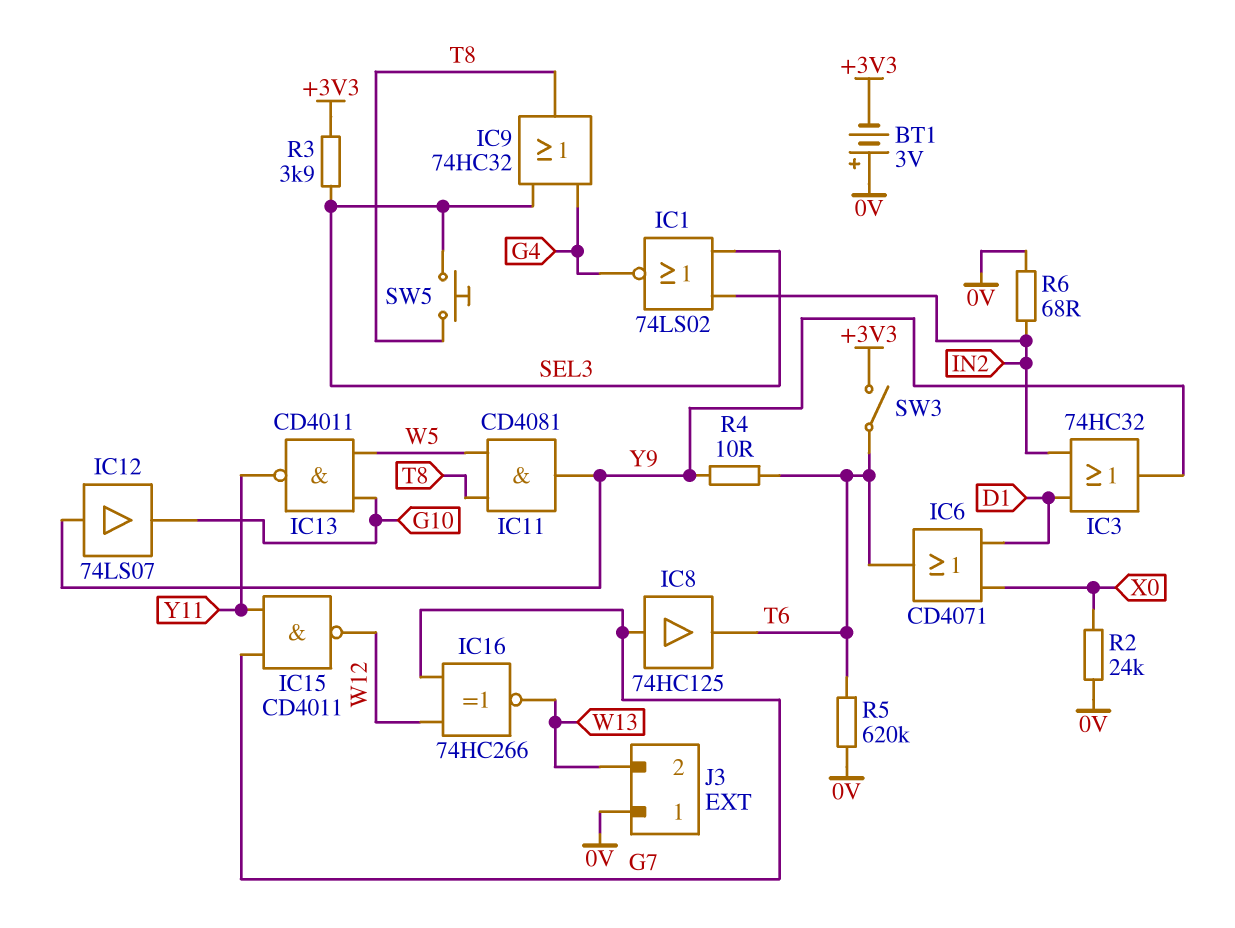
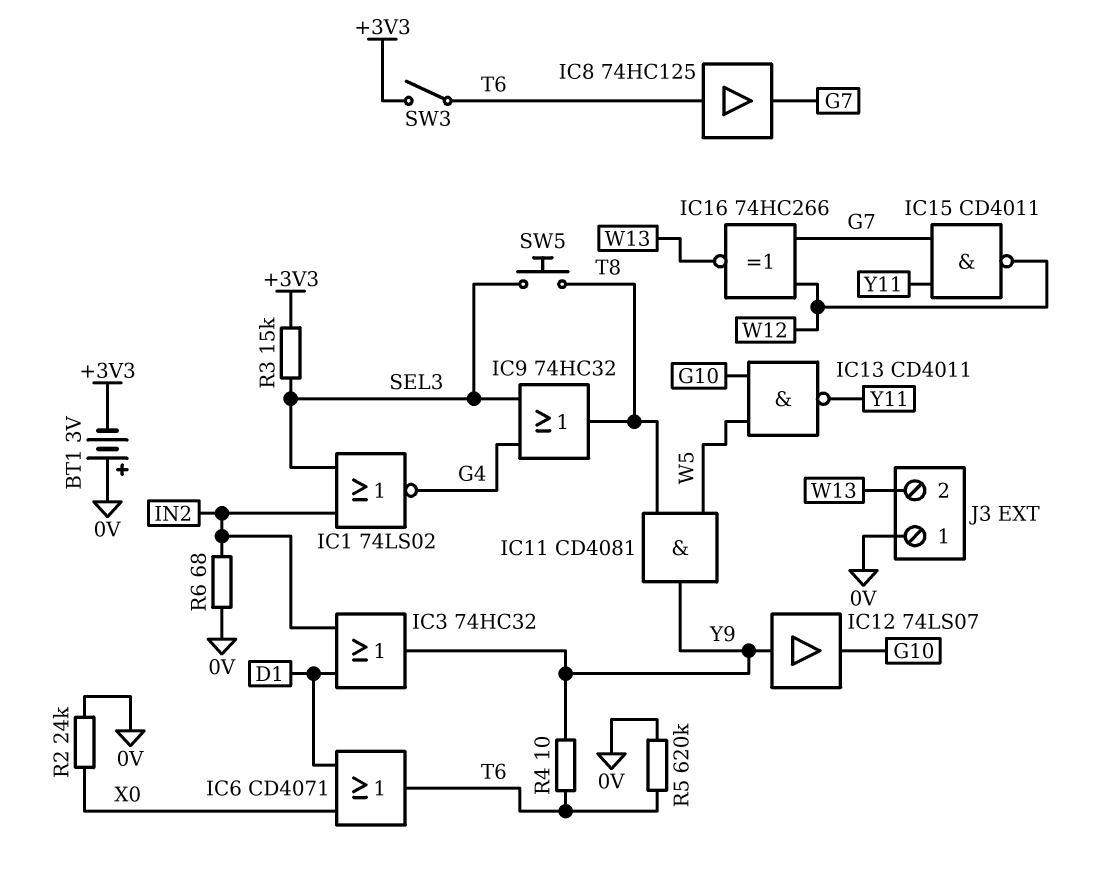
IC8: buffer 74HC125 (in G7, out T6) -> buffer 74HC125 (in T6, out G7)
R3: 3.9k (+3V3, SEL3) -> 15k (+3V3, SEL3)

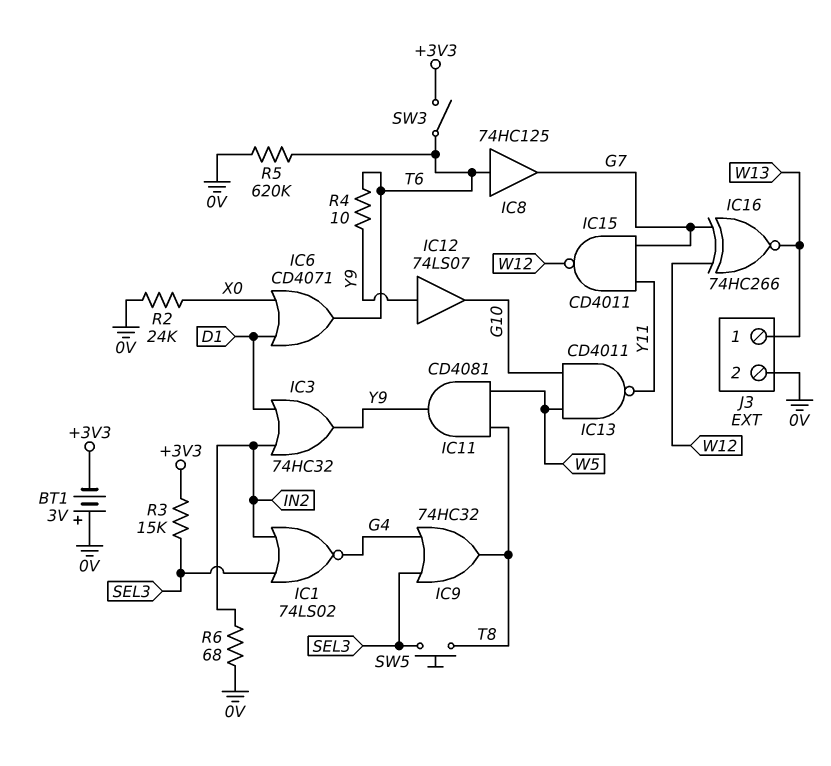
J3 pin 1: 0V -> W13
J3 pin 2: W13 -> 0V

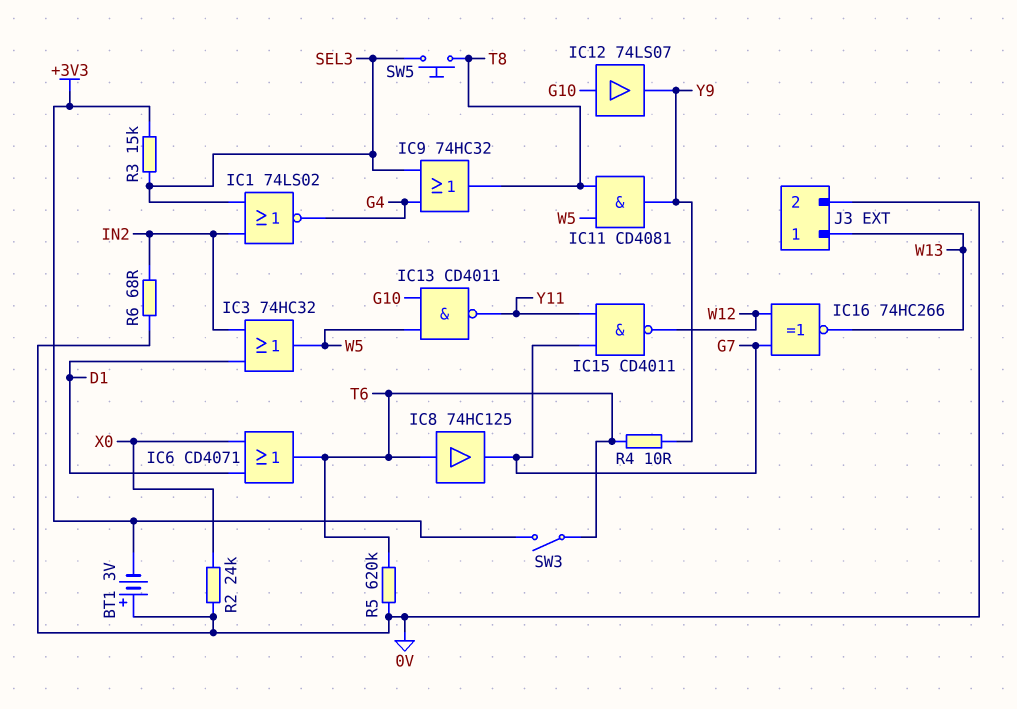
IC3: OR 74HC32 (in D1, in IN2, out Y9) -> OR 74HC32 (in D1, in IN2, out W5)
IC12: buffer 74LS07 (in Y9, out G10) -> buffer 74LS07 (in G10, out Y9)

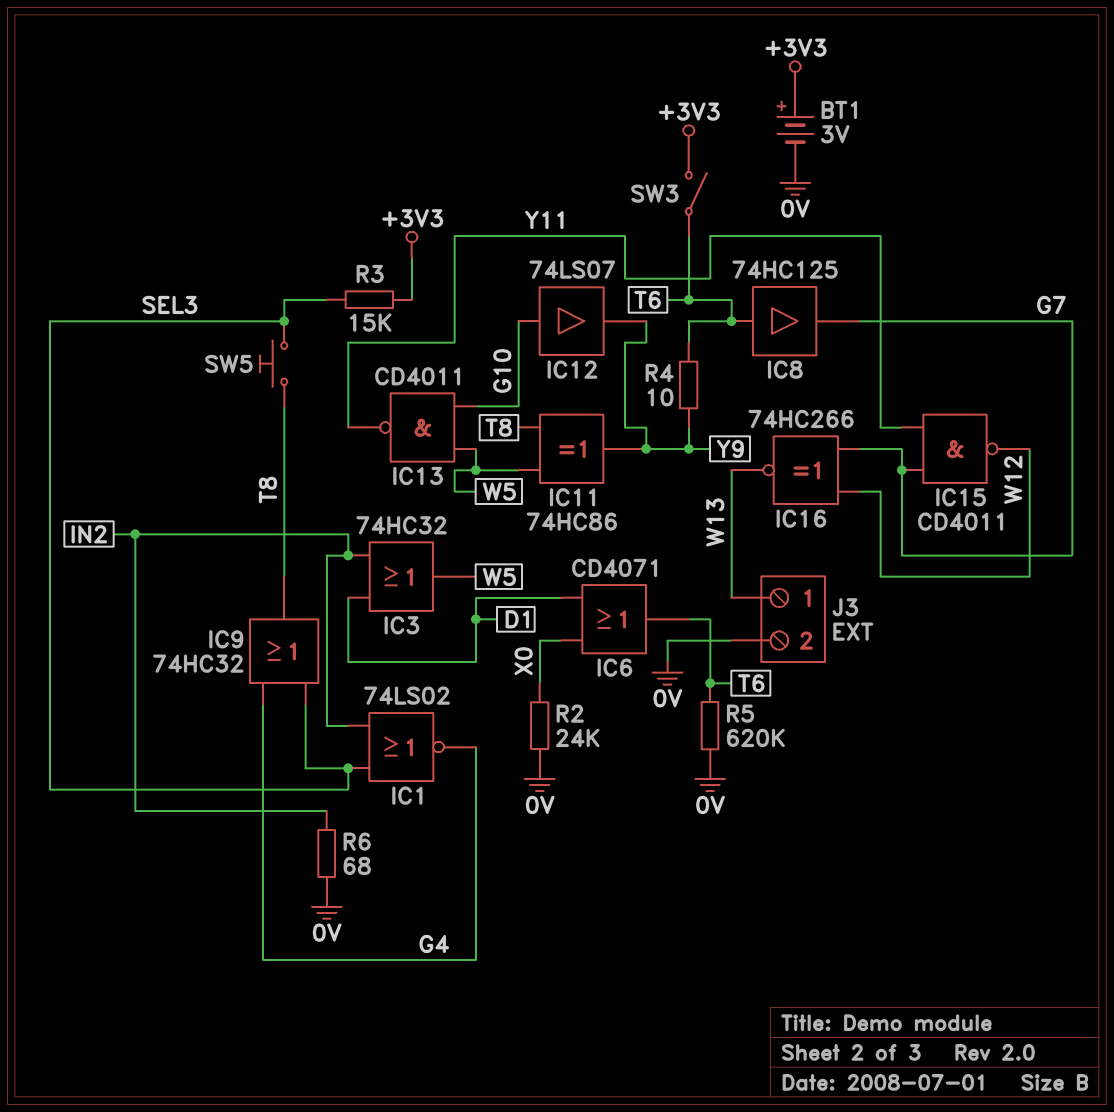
BT1: 3V (plus 0V, minus +3V3) -> 3V (plus +3V3, minus 0V)
IC11: AND CD4081 (in T8, in W5, out Y9) -> XOR 74HC86 (in T8, in W5, out Y9)

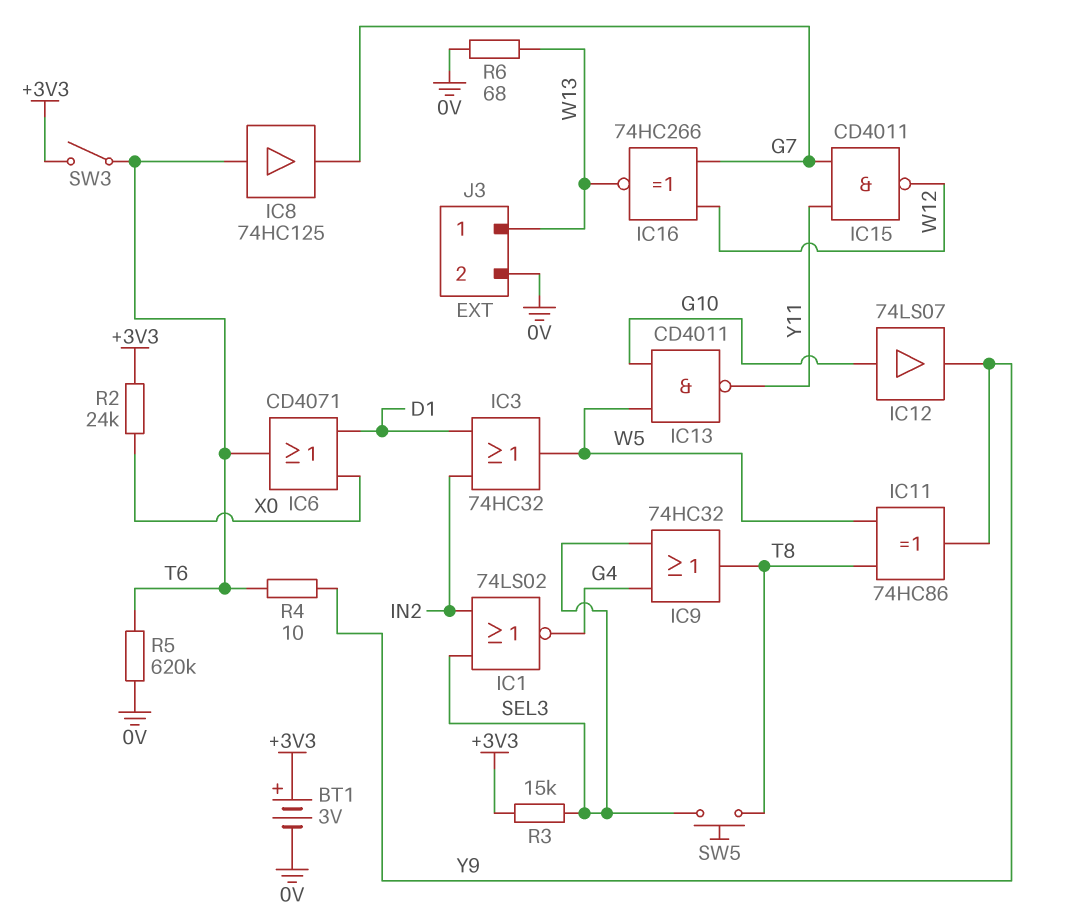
R2: 24k (0V, X0) -> 24k (+3V3, X0)
R6: 68 (0V, IN2) -> 68 (0V, W13)

